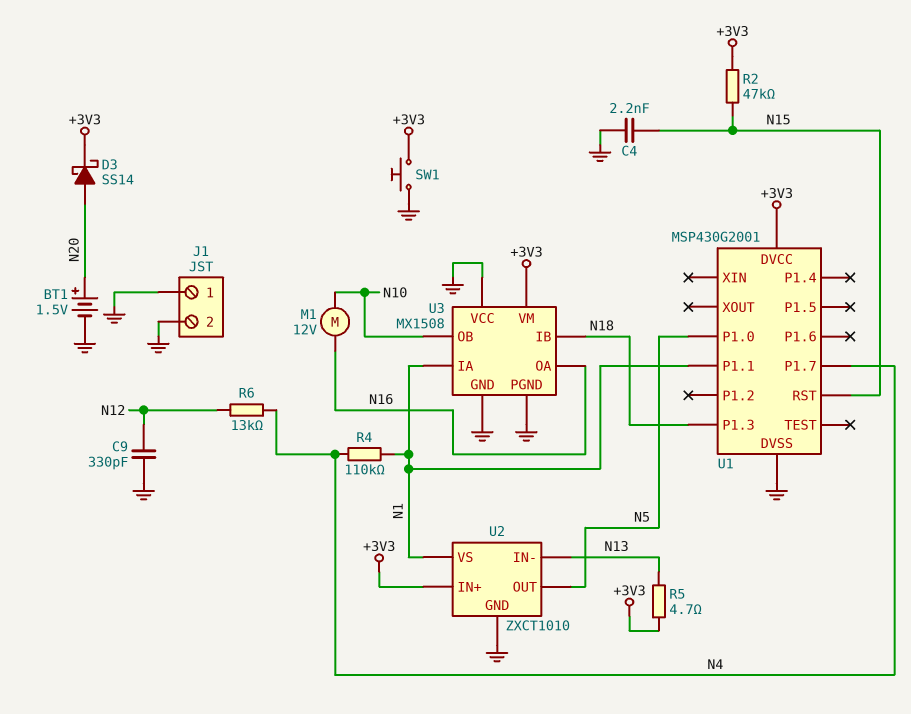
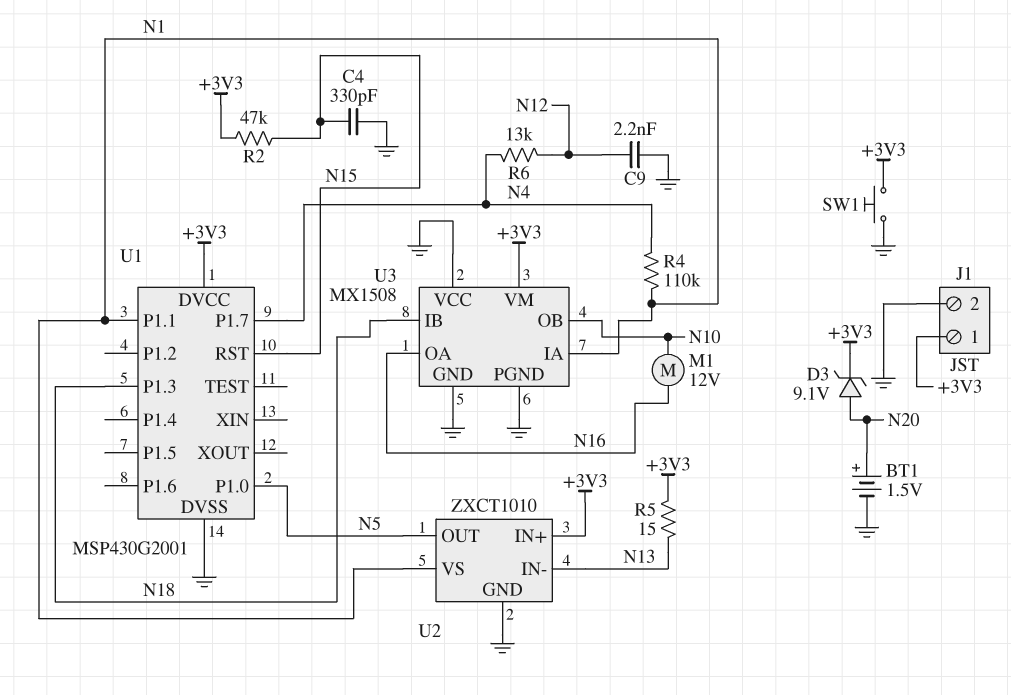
C4: 2.2nF (GND, N15) -> 330pF (GND, N15)
C9: 330pF (GND, N12) -> 2.2nF (GND, N12)
D3: schottky SS14 (A N20, K +3V3) -> zener 9.1V (A N20, K +3V3)
J1 pin 1: GND -> +3V3
R5: 4.7 (+3V3, N13) -> 15 (+3V3, N13)

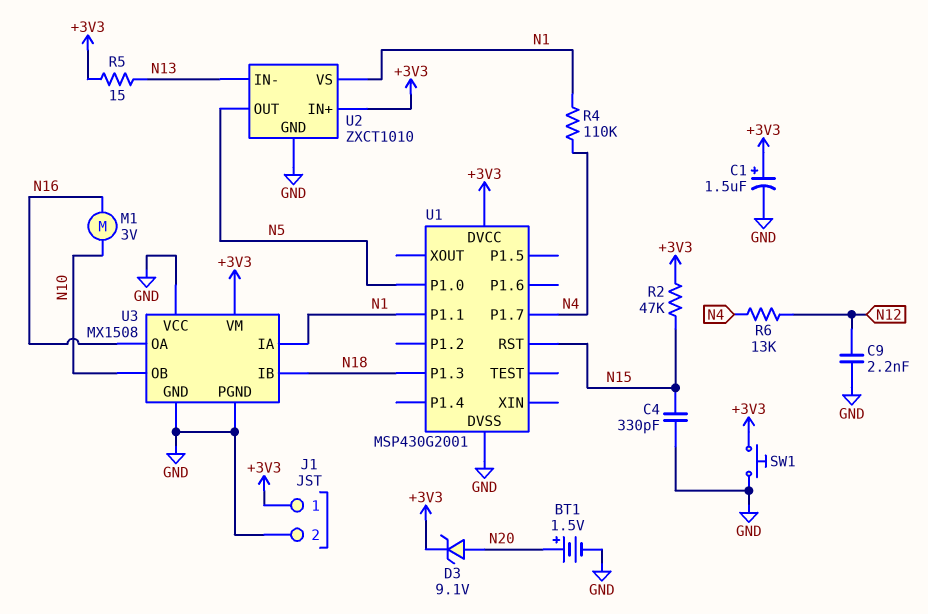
C1: none -> 1.5uF (plus +3V3, minus GND)
M1: motor 12V (N10, N16) -> motor 3V (N10, N16)

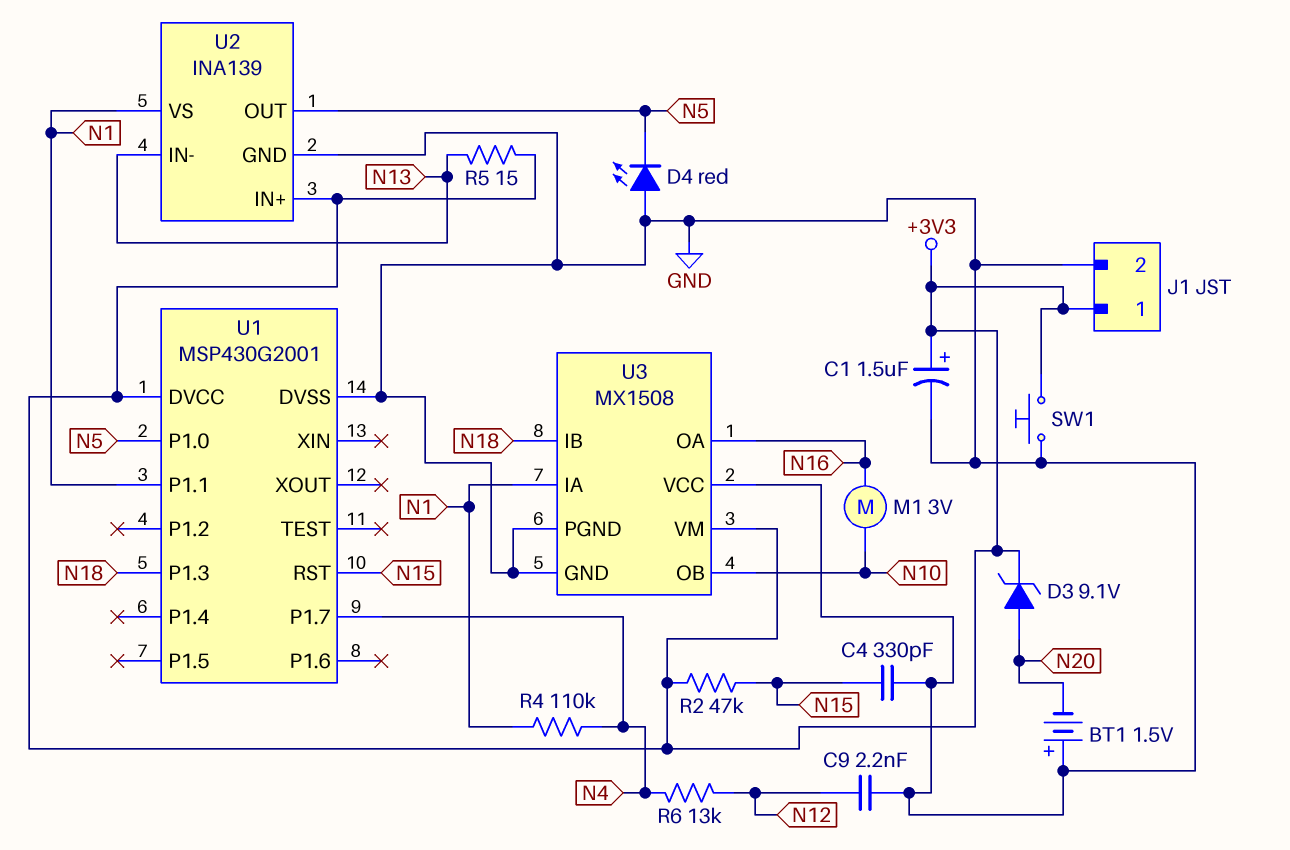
BT1: 1.5V (plus N20, minus GND) -> 1.5V (plus GND, minus N20)
D4: none -> LED red (A GND, K N5)
U2: ZXCT1010 -> INA139

